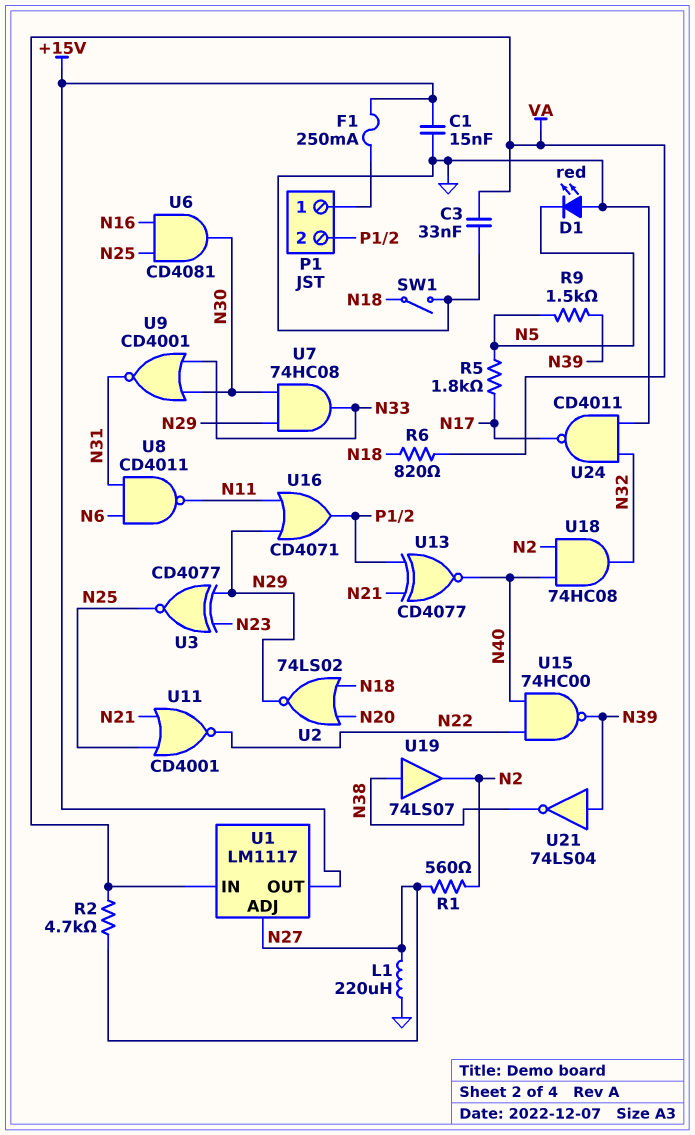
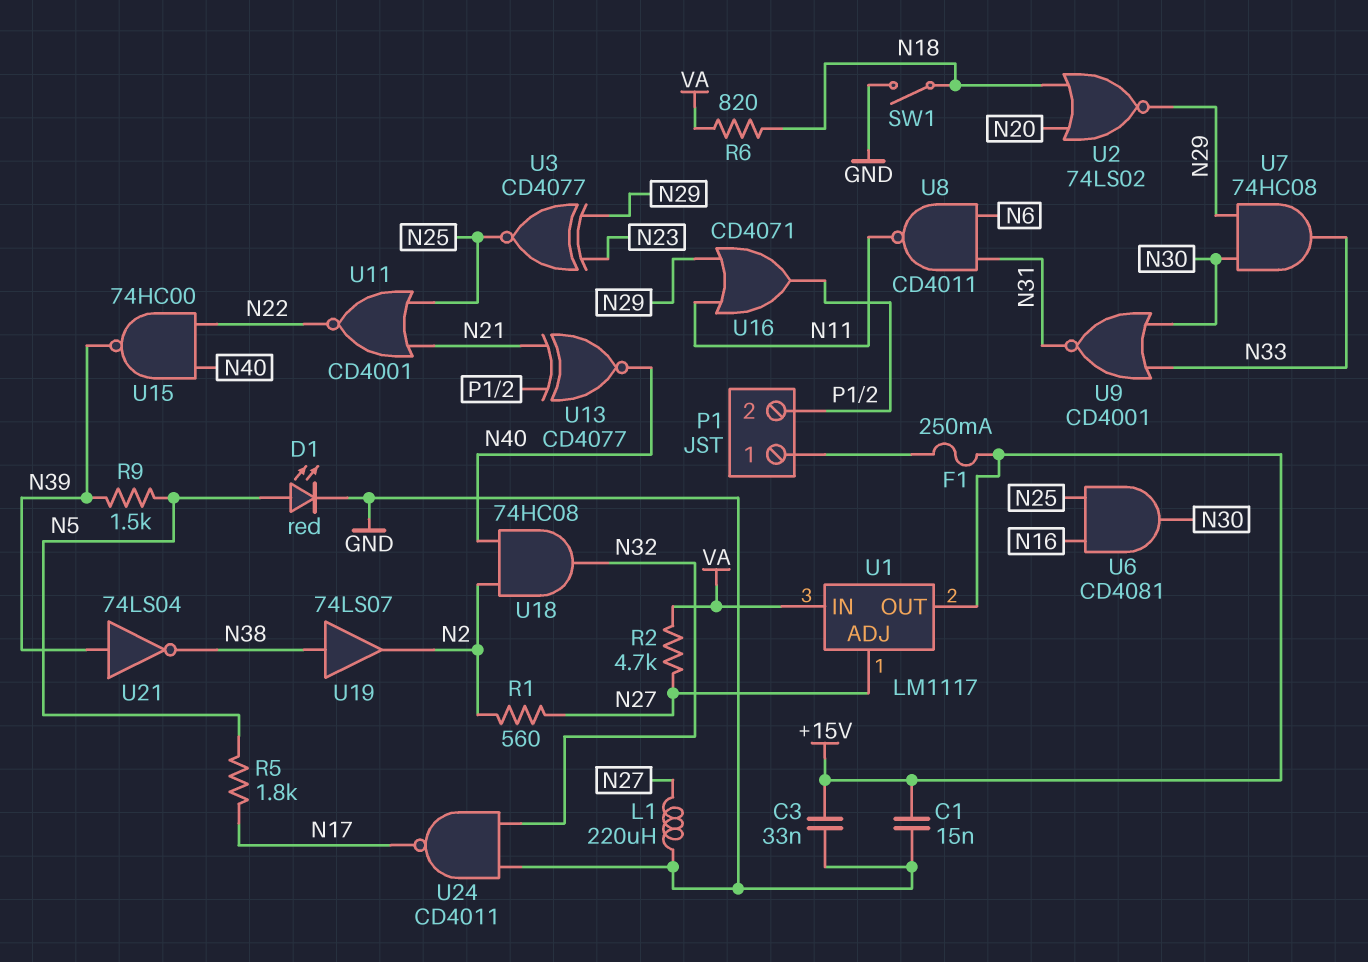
C3: 33nF (GND, VA) -> 33nF (+15V, GND)
D1: LED red (A GND, K N5) -> LED red (A N5, K GND)

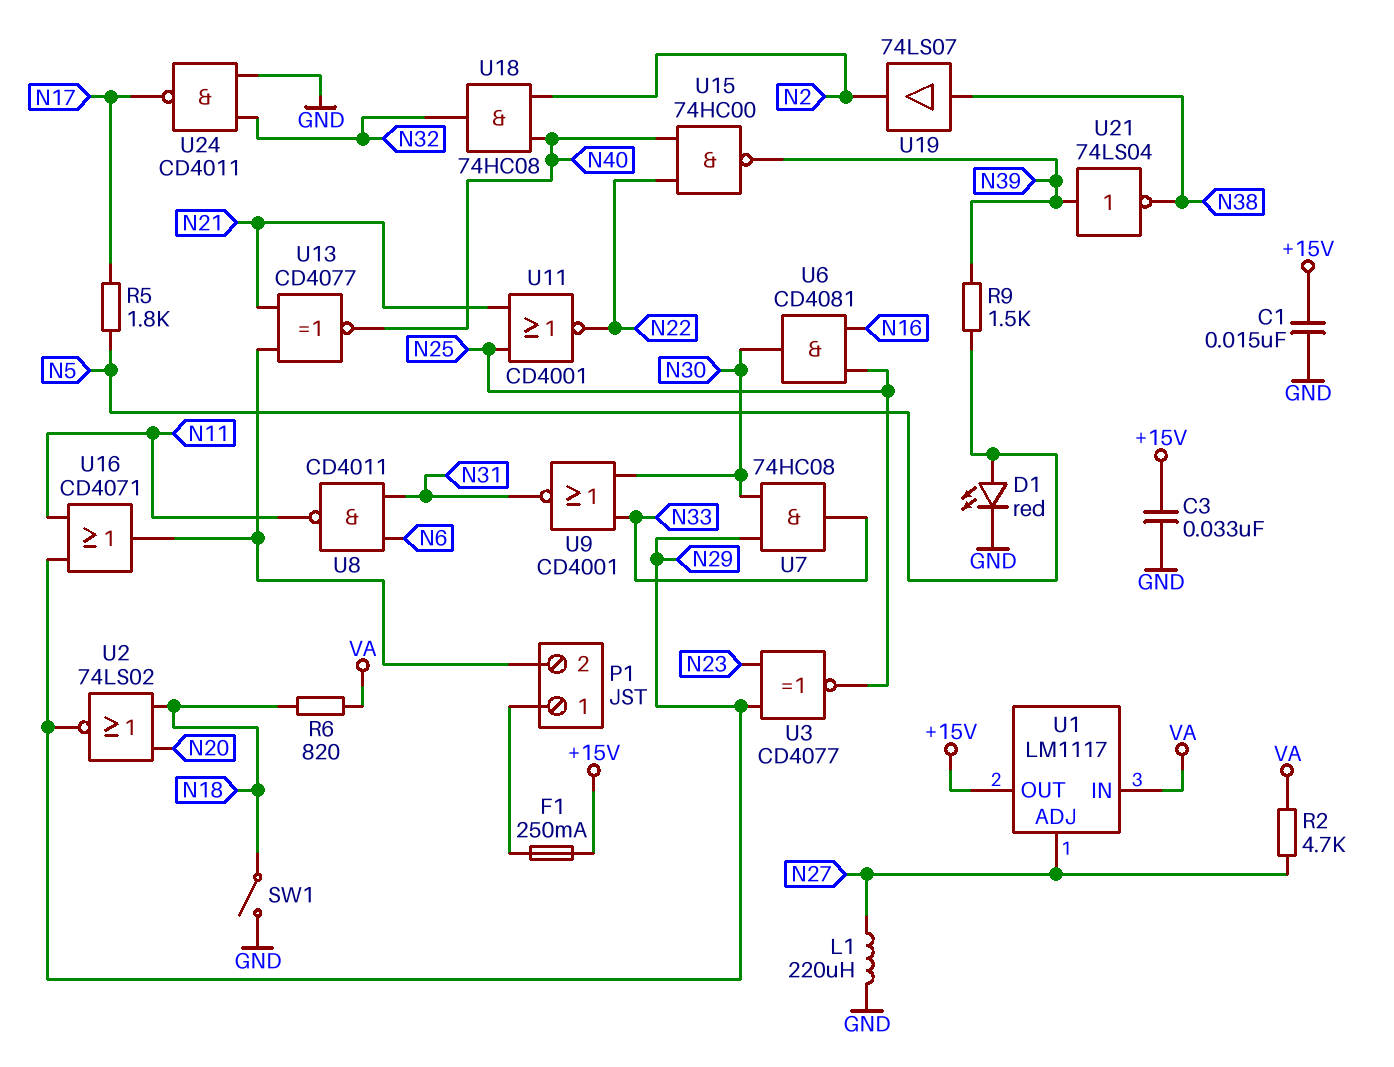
R1: 560 (N2, N27) -> none

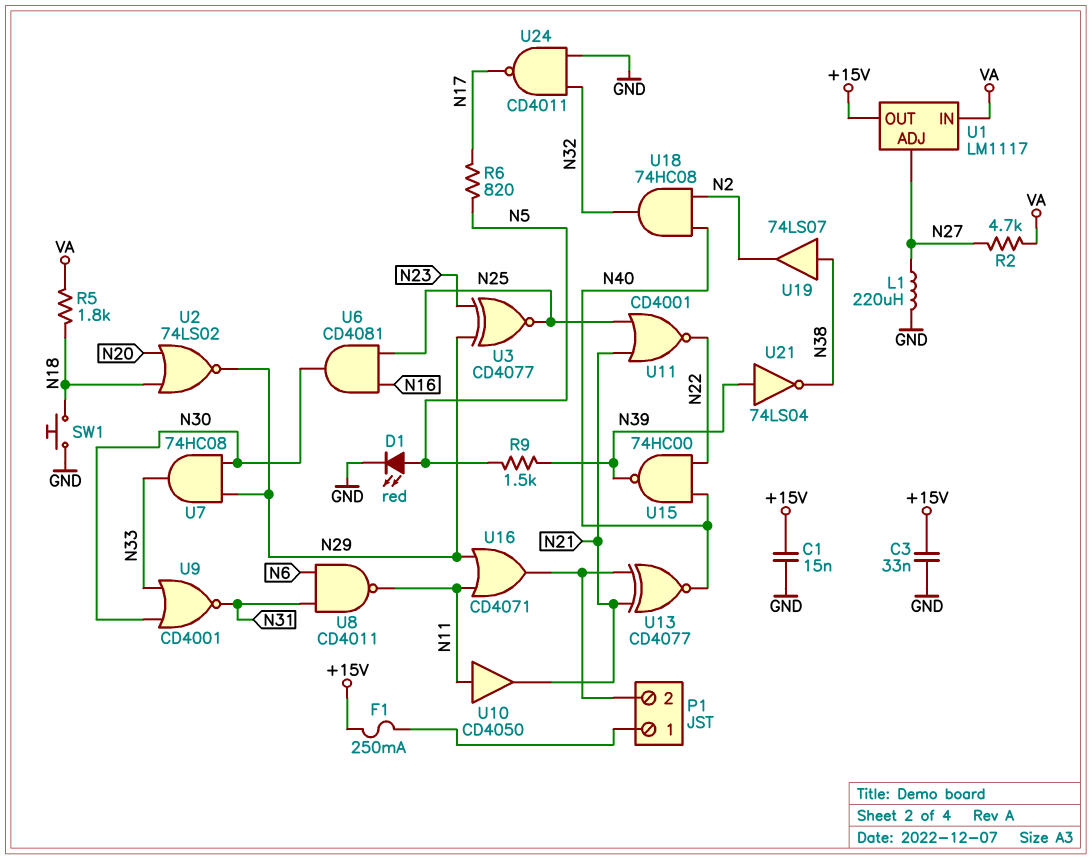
R5: 1.8k (N5, N17) -> 1.8k (N18, VA)
R6: 820 (N18, VA) -> 820 (N5, N17)
SW1: switch (GND, N18) -> button (GND, N18)
U10: none -> buffer CD4050 (in N11, out N21)

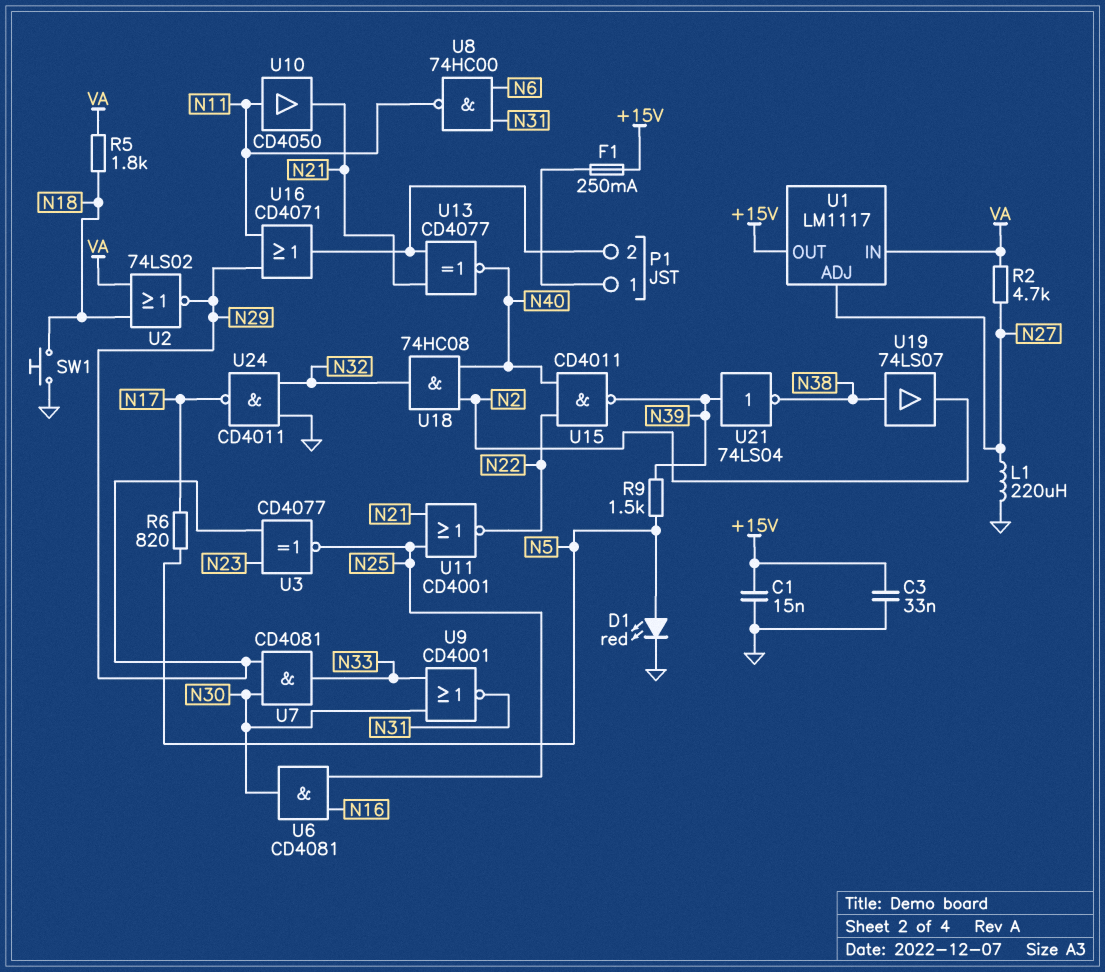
U2: NOR 74LS02 (in N18, in N20, out N29) -> NOR 74LS02 (in N18, in VA, out N29)
U7: AND 74HC08 (in N29, in N30, out N33) -> AND CD4081 (in N29, in N30, out N33)
U8: NAND CD4011 (in N6, in N31, out N11) -> NAND 74HC00 (in N6, in N31, out N11)
U15: NAND 74HC00 (in N22, in N40, out N39) -> NAND CD4011 (in N22, in N40, out N39)

